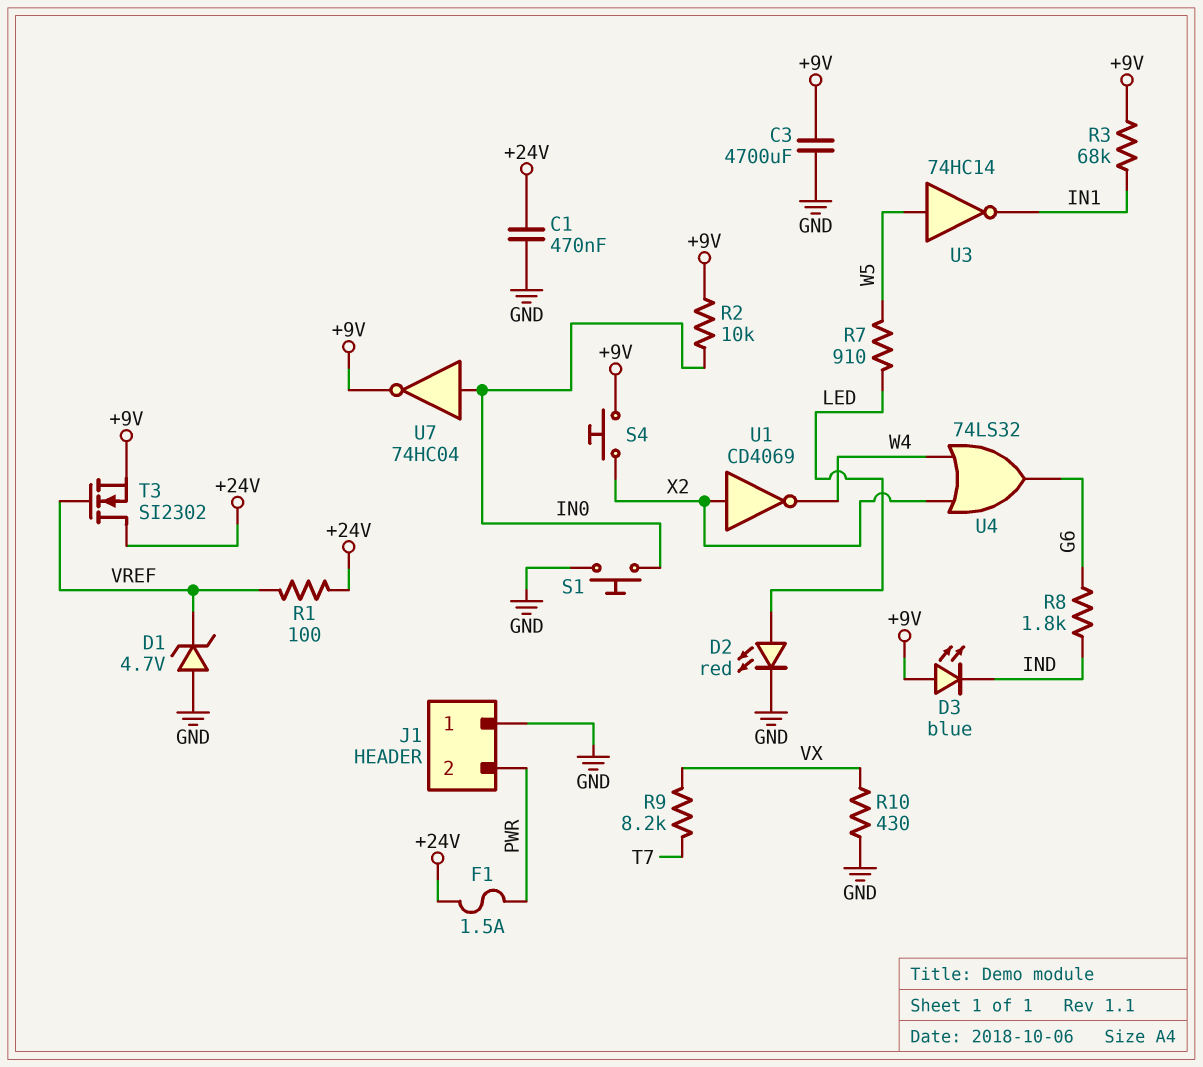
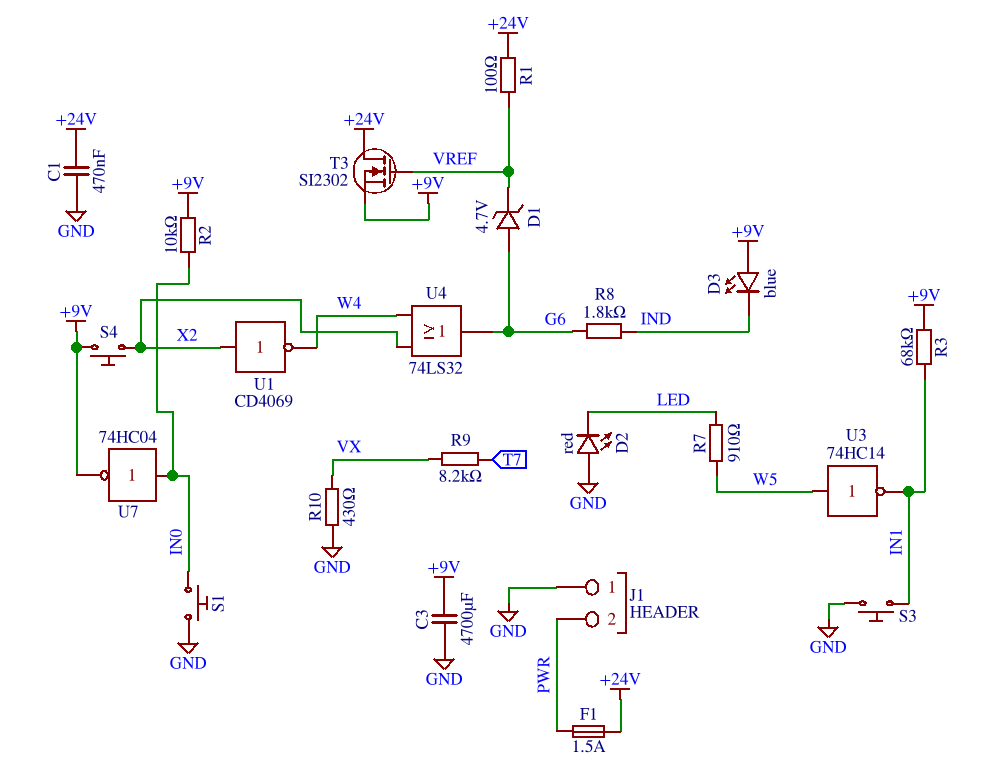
D1: zener 4.7V (A GND, K VREF) -> zener 4.7V (A G6, K VREF)
D2: LED red (A LED, K GND) -> LED red (A GND, K LED)
S3: none -> button (GND, IN1)

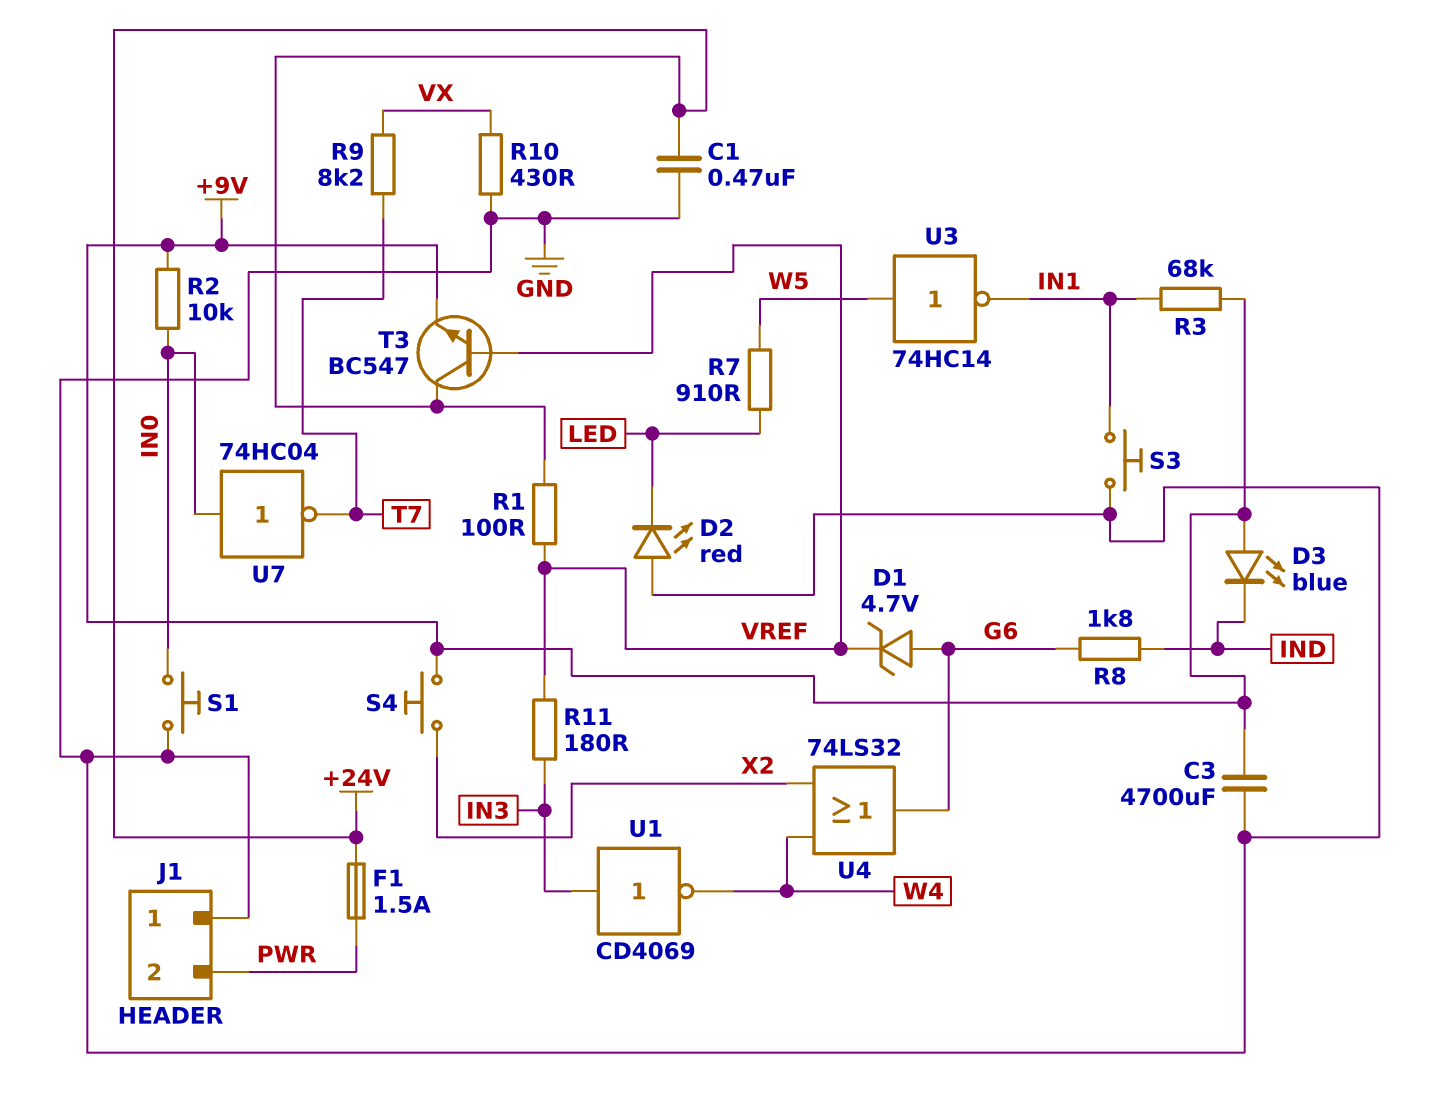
R11: none -> 180 (IN3, VREF)
T3: NMOS SI2302 (G VREF, D +24V, S +9V) -> NPN BC547 (B VREF, C +24V, E +9V)
U1: NOT CD4069 (in X2, out W4) -> NOT CD4069 (in IN3, out W4)
U7: NOT 74HC04 (in IN0, out +9V) -> NOT 74HC04 (in IN0, out T7)

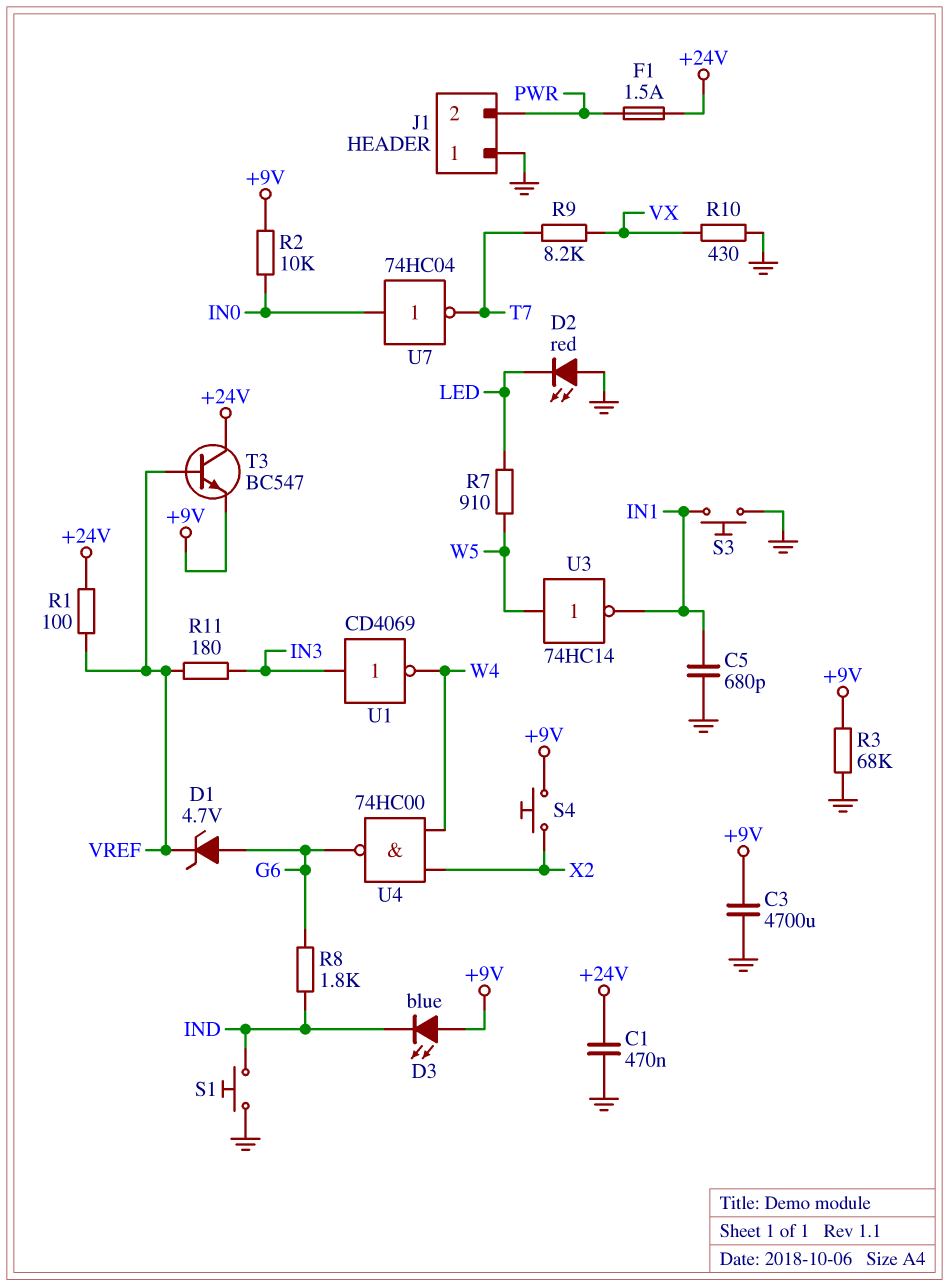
C5: none -> 680pF (GND, IN1)
R3: 68k (+9V, IN1) -> 68k (+9V, GND)
S1: button (GND, IN0) -> button (GND, IND)
U4: OR 74LS32 (in W4, in X2, out G6) -> NAND 74HC00 (in W4, in X2, out G6)

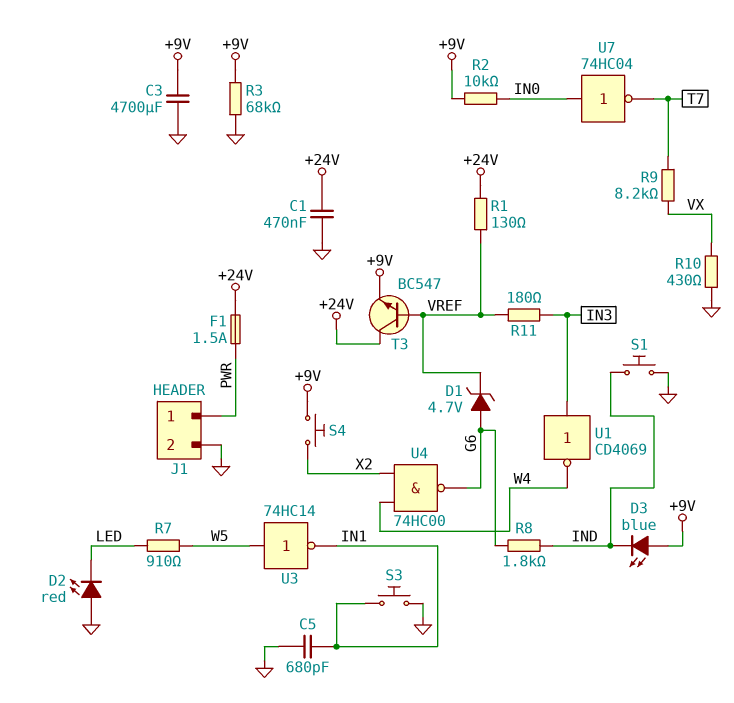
J1 pin 1: GND -> PWR
J1 pin 2: PWR -> GND
R1: 100 (+24V, VREF) -> 130 (+24V, VREF)

